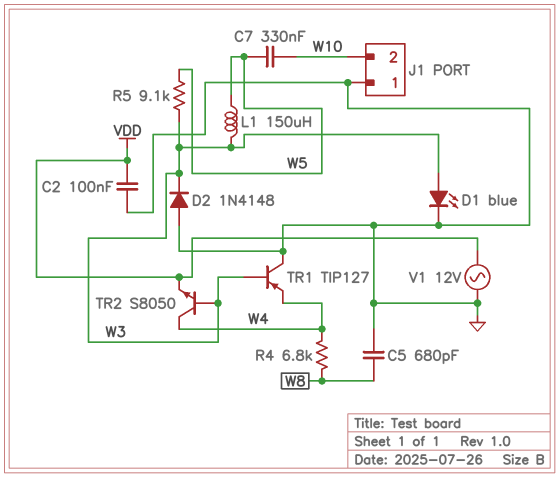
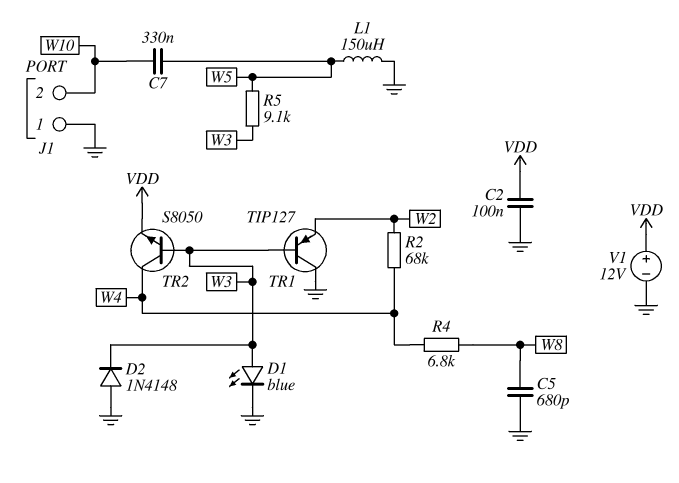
L1: 150uH (W3, W5) -> 150uH (GND, W5)
R2: none -> 68k (W2, W4)
TR1: PNP TIP127 (B W3, C GND, E W4) -> PNP TIP127 (B W3, C GND, E W2)
V1: AC 12V (GND, VDD) -> 12V (plus VDD, minus GND)

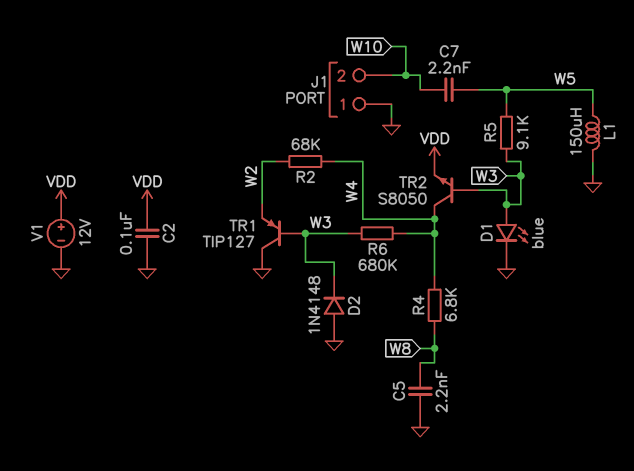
C5: 680pF (GND, W8) -> 2.2nF (GND, W8)
C7: 330nF (W5, W10) -> 2.2nF (W5, W10)
R6: none -> 680k (W3, W4)

